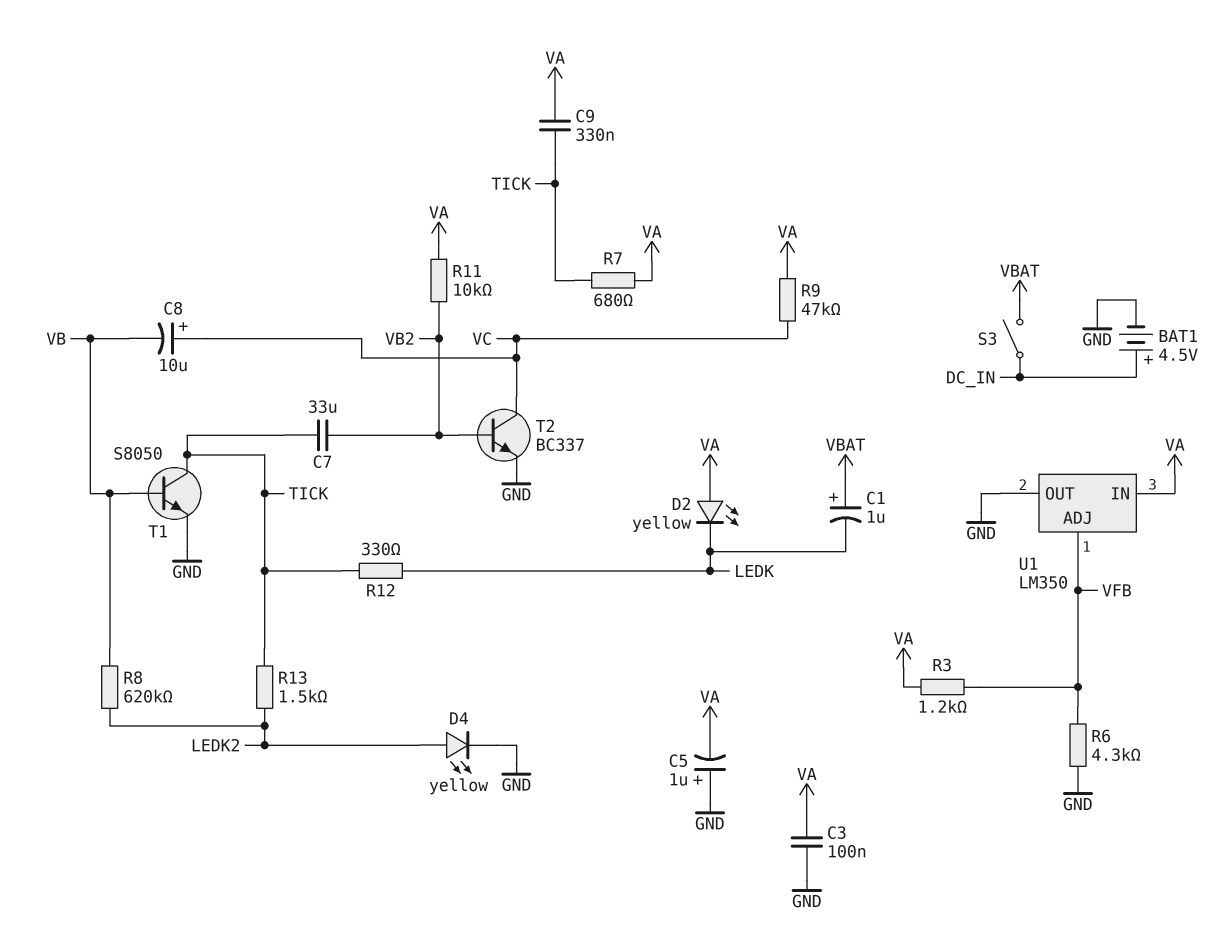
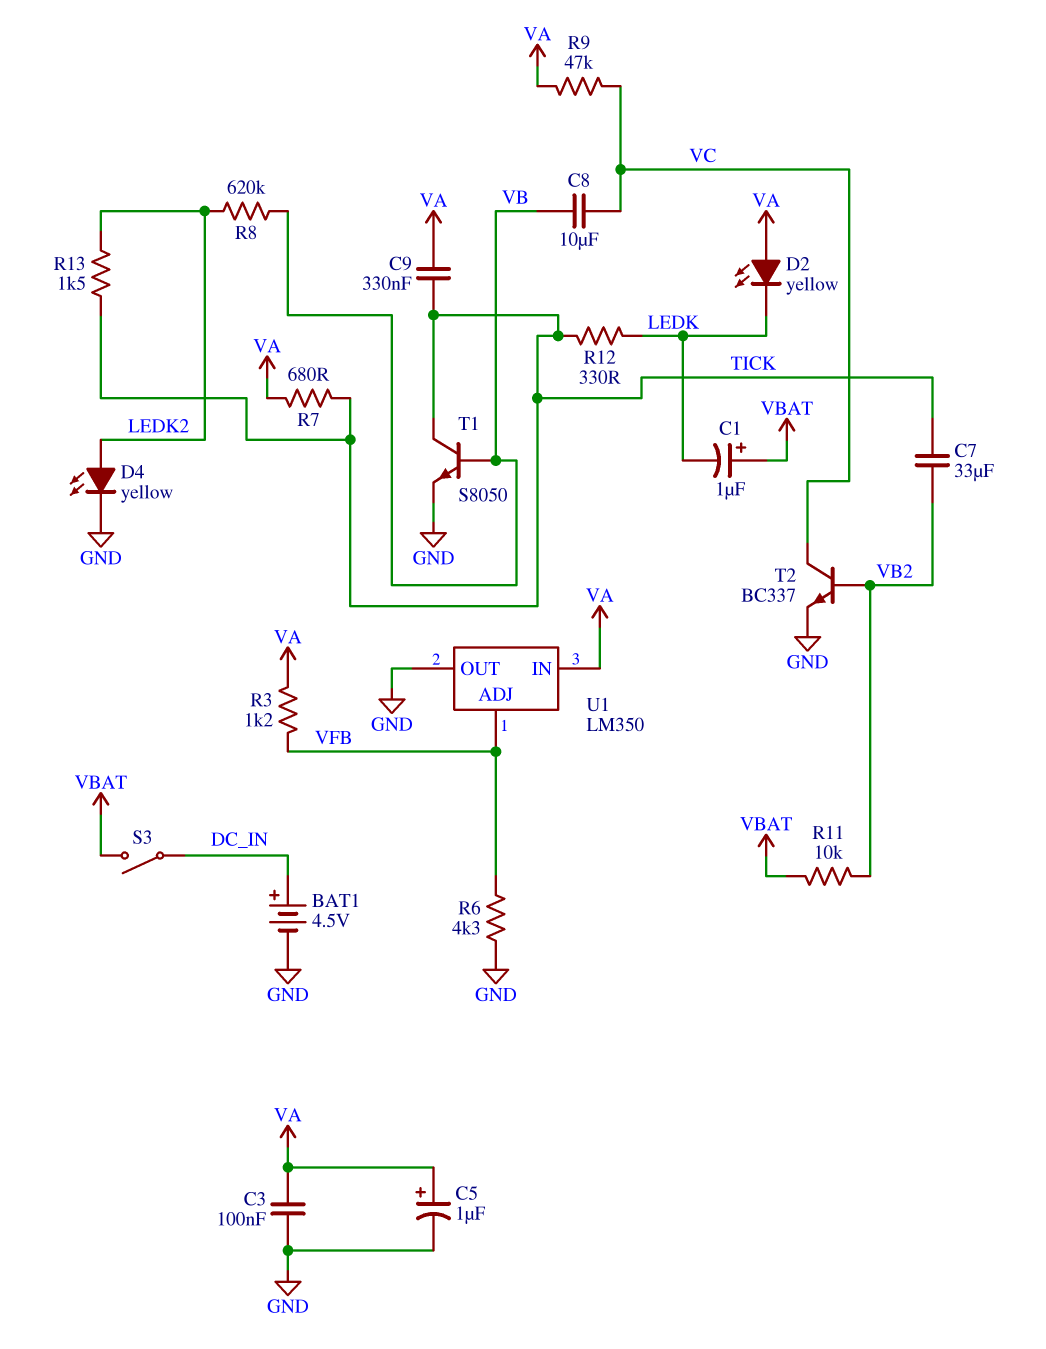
C5: 1uF (plus GND, minus VA) -> 1uF (plus VA, minus GND)
C8: 10uF (plus VC, minus VB) -> 10uF (VB, VC)
R11: 10k (VA, VB2) -> 10k (VB2, VBAT)

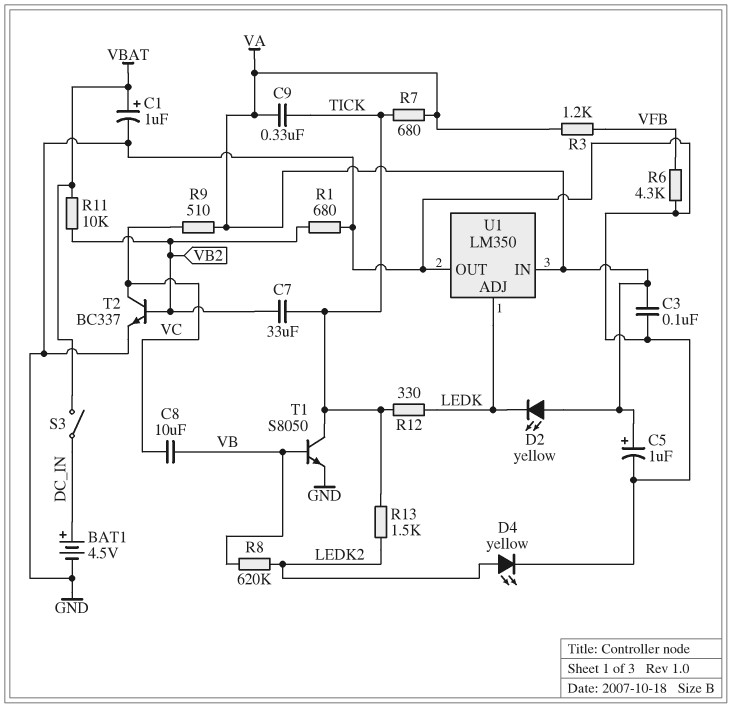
C1: 1uF (plus VBAT, minus LEDK) -> 1uF (plus VBAT, minus GND)
R1: none -> 680 (GND, VB2)
R9: 47k (VA, VC) -> 510 (VA, VC)
U1 pin ADJ: VFB -> LEDK

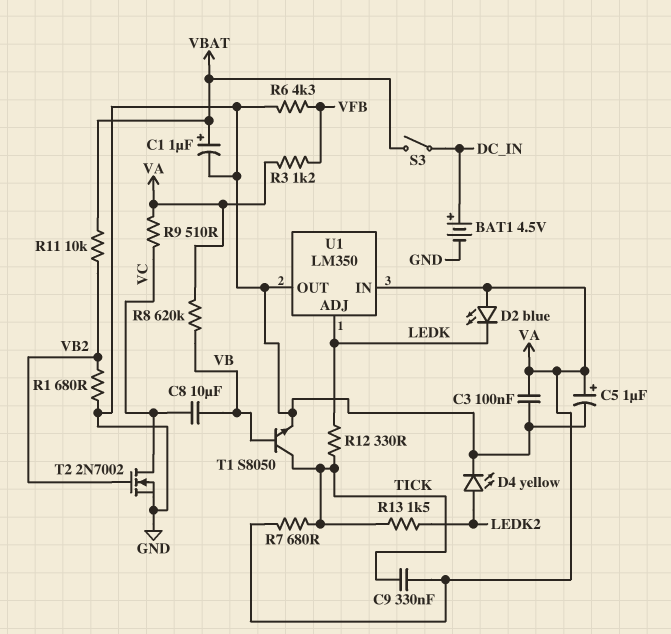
C7: 33uF (TICK, VB2) -> none
D2: LED yellow (A VA, K LEDK) -> LED blue (A VA, K LEDK)
R8: 620k (LEDK2, VB) -> 620k (VA, VB)
T2: NPN BC337 (B VB2, C VC, E GND) -> NMOS 2N7002 (G VB2, D VC, S GND)

